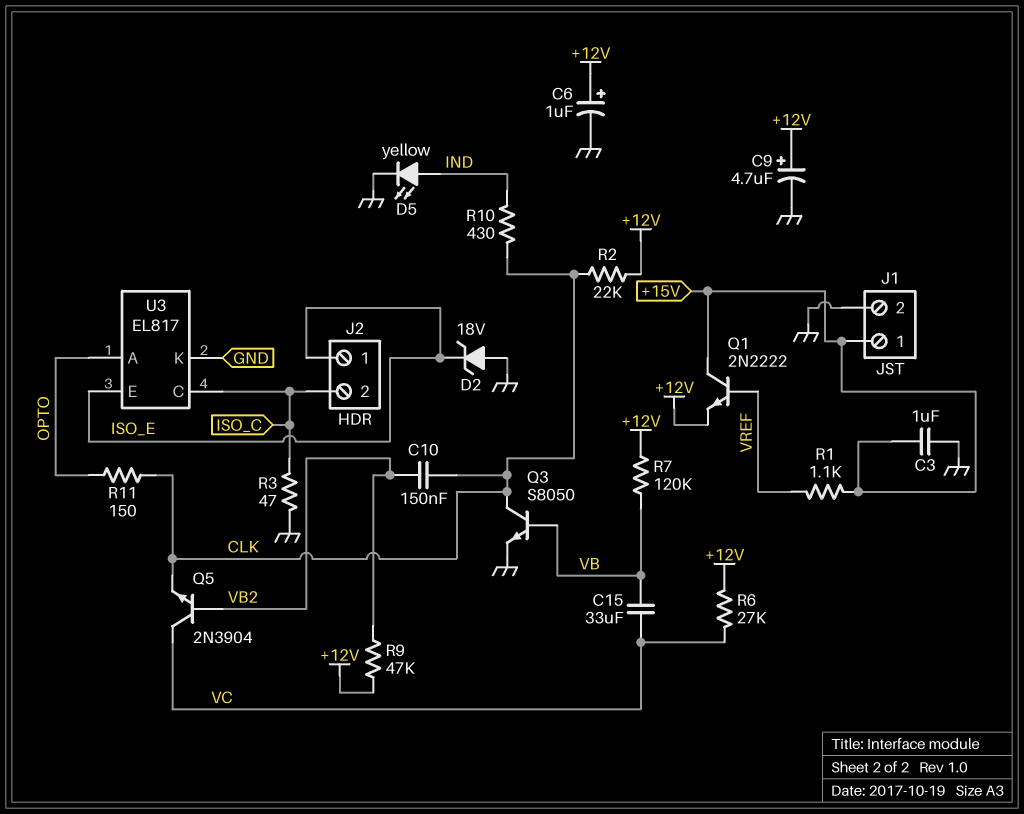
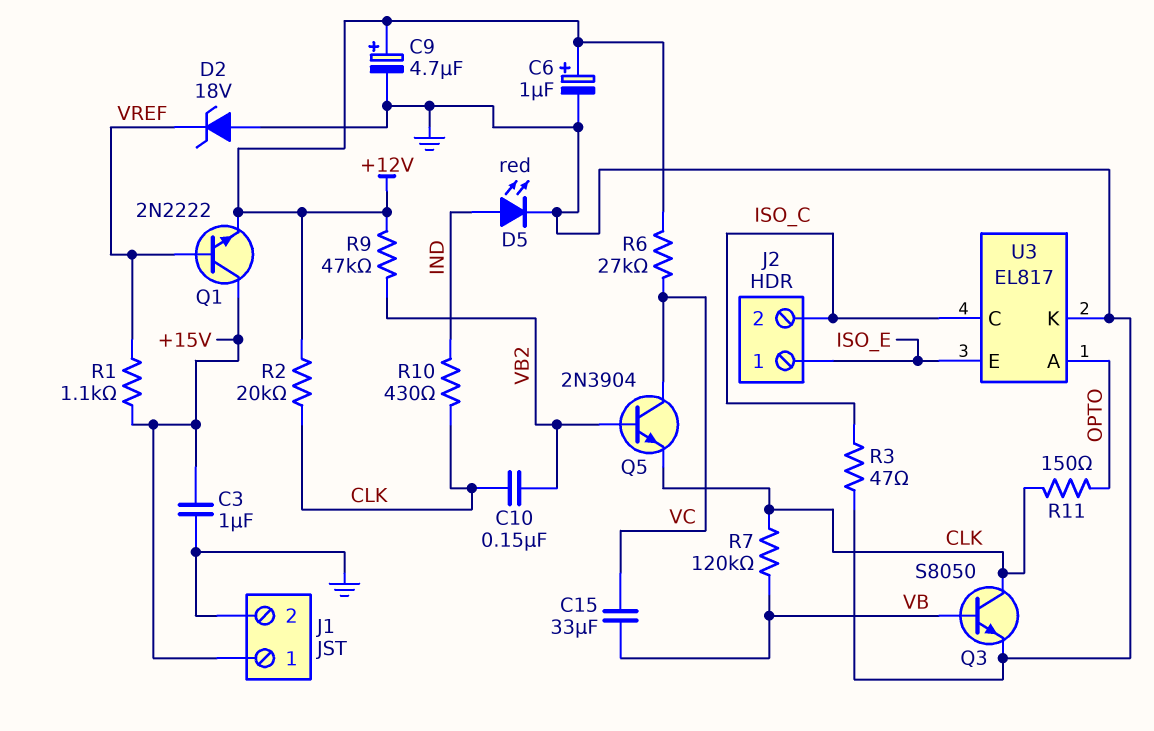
D2: zener 18V (A GND, K ISO_E) -> zener 18V (A GND, K VREF)
D5: LED yellow (A IND, K GND) -> LED red (A IND, K GND)
R2: 22k (+12V, CLK) -> 20k (+12V, CLK)
R7: 120k (+12V, VB) -> 120k (CLK, VB)

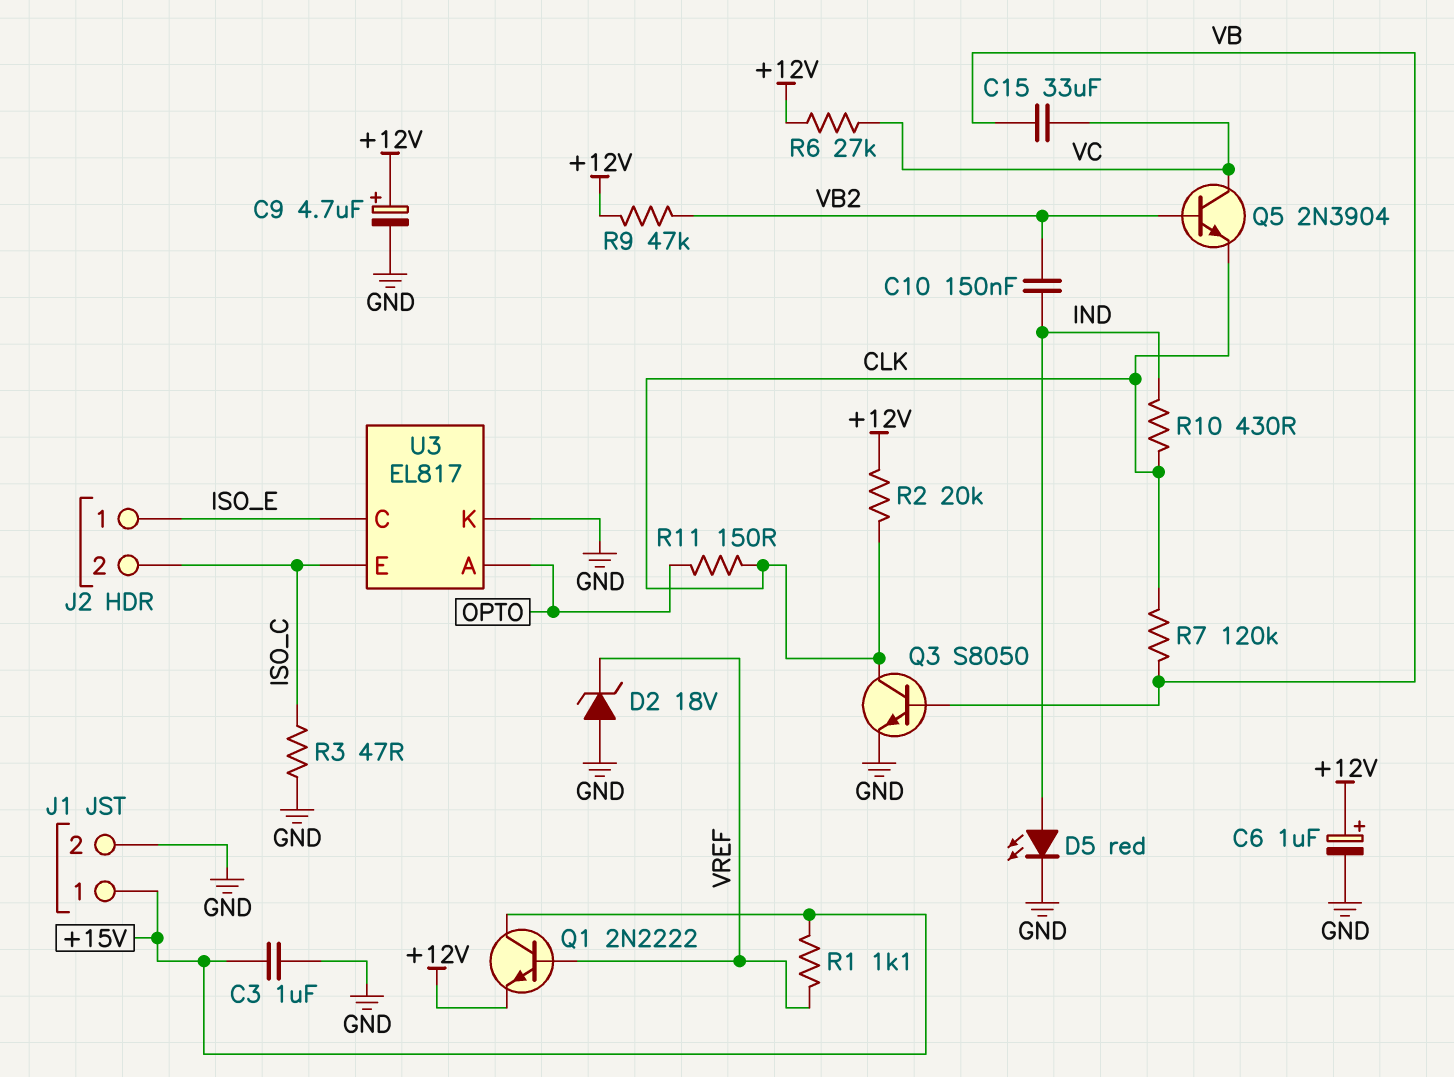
C10: 150nF (CLK, VB2) -> 150nF (IND, VB2)
U3 pin C: ISO_C -> ISO_E
U3 pin E: ISO_E -> ISO_C

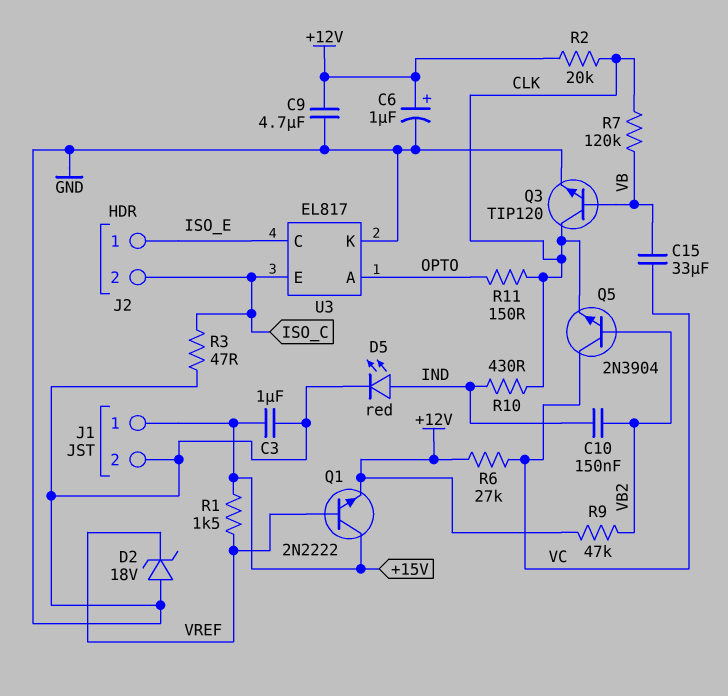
C9: 4.7uF (plus +12V, minus GND) -> 4.7uF (+12V, GND)
Q3: NPN S8050 (B VB, C CLK, E GND) -> NPN TIP120 (B VB, C CLK, E GND)
R1: 1.1k (+15V, VREF) -> 1.5k (+15V, VREF)

